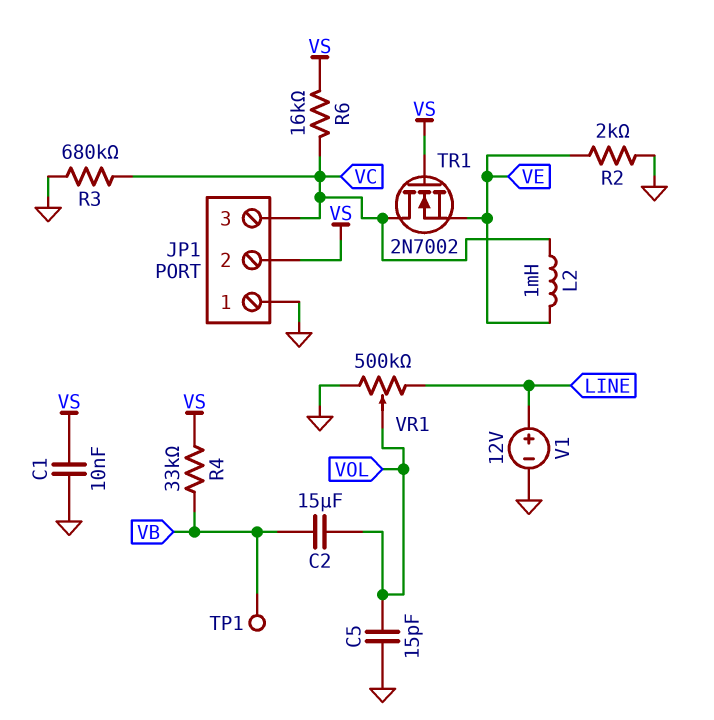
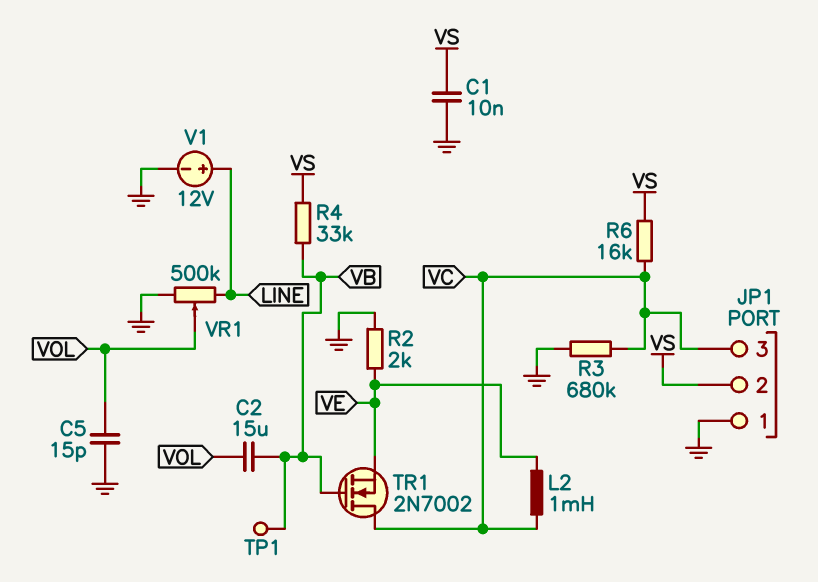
TR1: NMOS 2N7002 (G VS, D VC, S VE) -> NMOS 2N7002 (G VB, D VC, S VE)

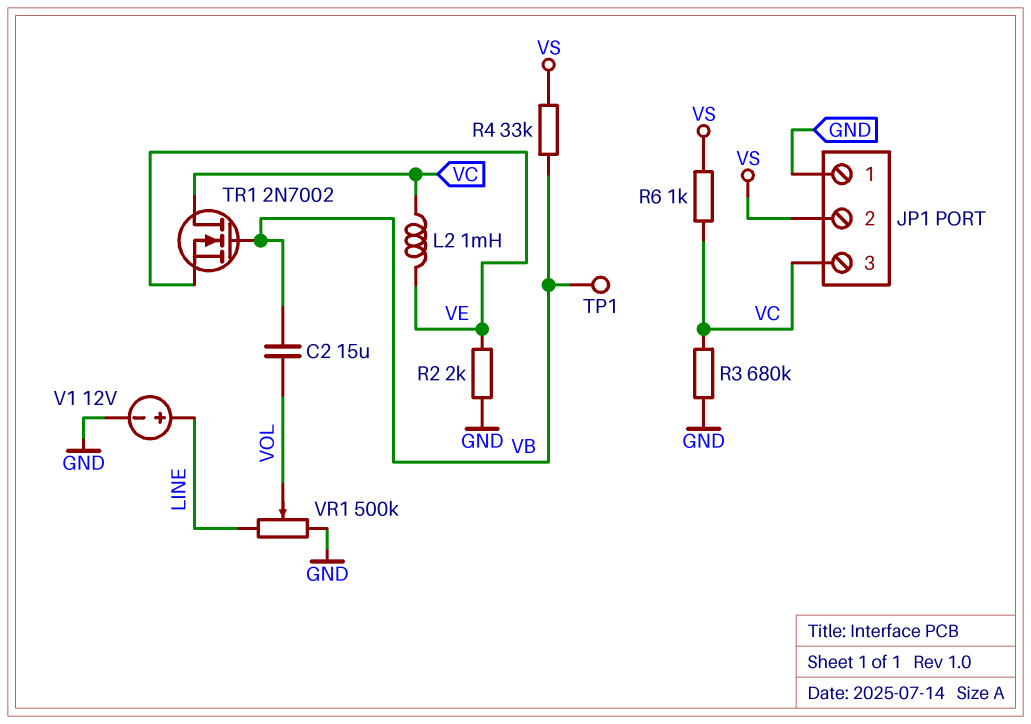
C1: 10nF (GND, VS) -> none
C5: 15pF (GND, VOL) -> none
R6: 16k (VC, VS) -> 1k (VC, VS)

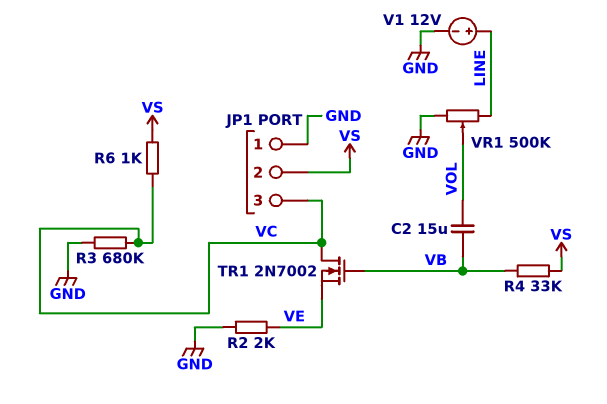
L2: 1mH (VC, VE) -> none
TP1: test point (VB) -> none

